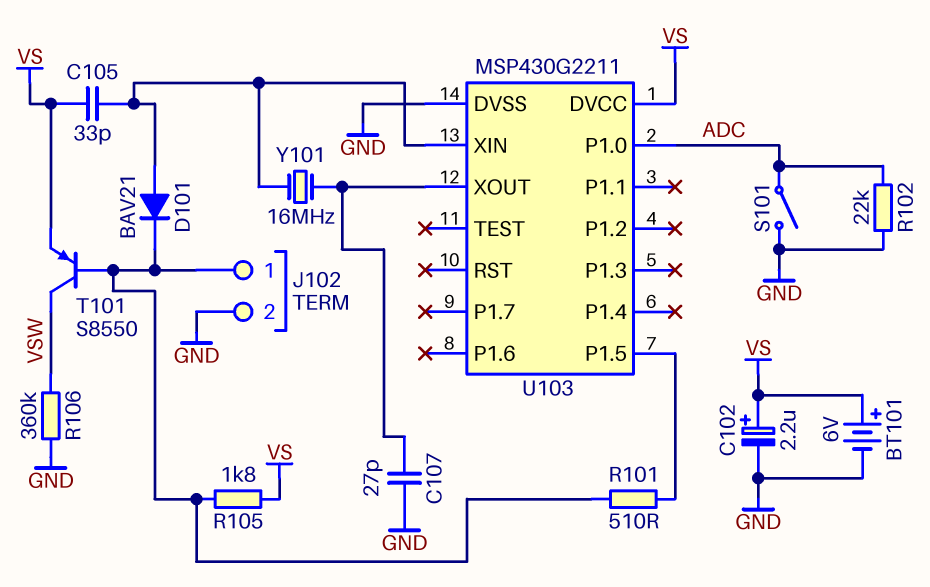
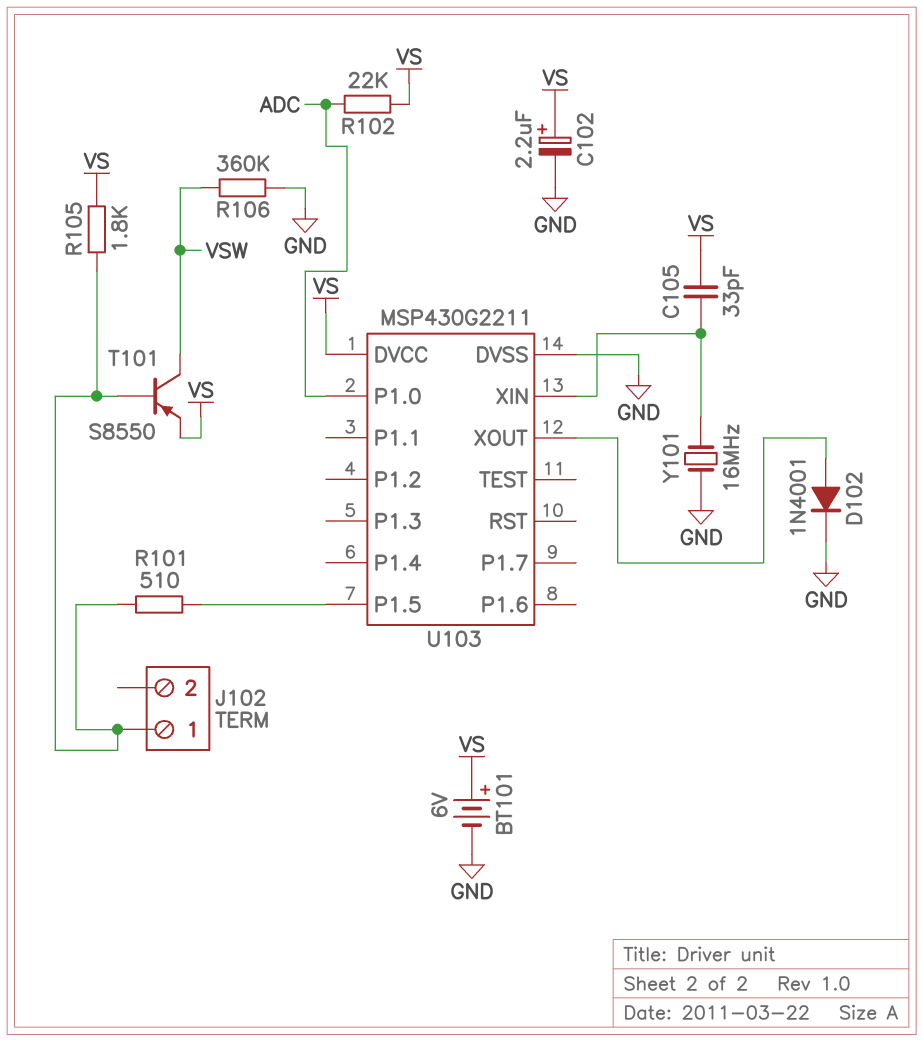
C107: 27pF (GND, U103/XOUT) -> none
D101: diode BAV21 (A U103/XIN, K J102/1) -> none
D102: none -> diode 1N4001 (A U103/XOUT, K GND)
J102 pin 2: GND -> none
R102: 22k (ADC, GND) -> 22k (ADC, VS)
S101: switch (ADC, GND) -> none
Y101: 16MHz (U103/XIN, U103/XOUT) -> 16MHz (GND, U103/XIN)

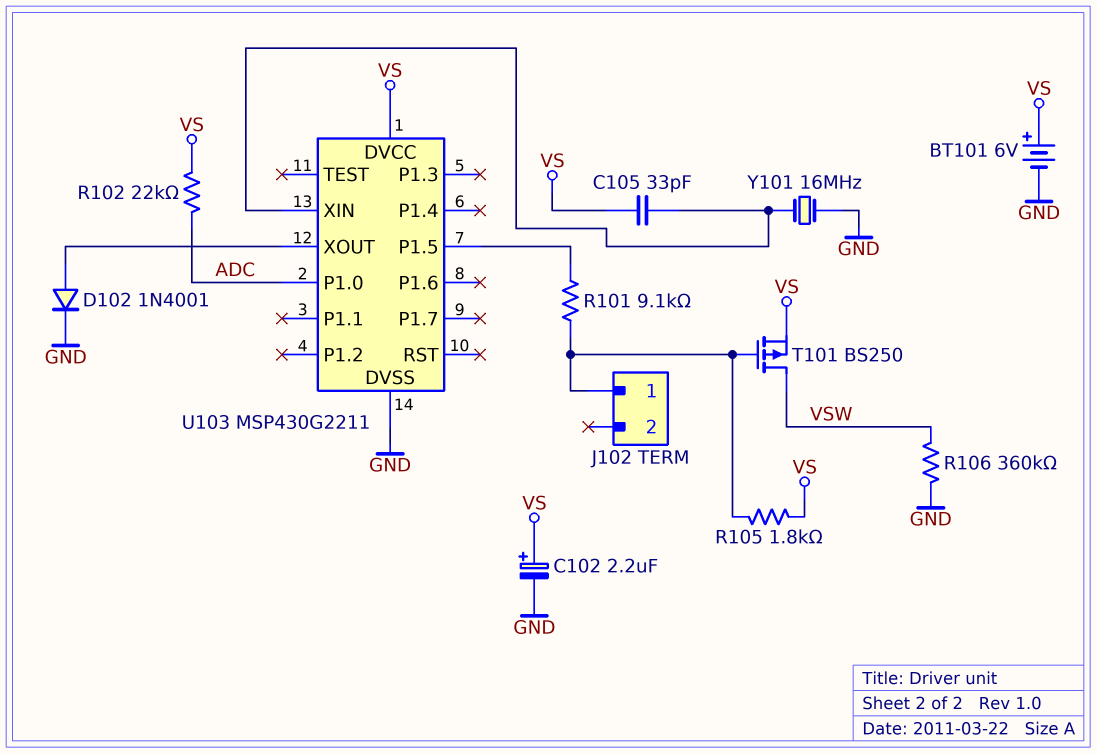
R101: 510 (J102/1, U103/P1.5) -> 9.1k (J102/1, U103/P1.5)
T101: PNP S8550 (B J102/1, C VSW, E VS) -> PMOS BS250 (G J102/1, D VSW, S VS)

